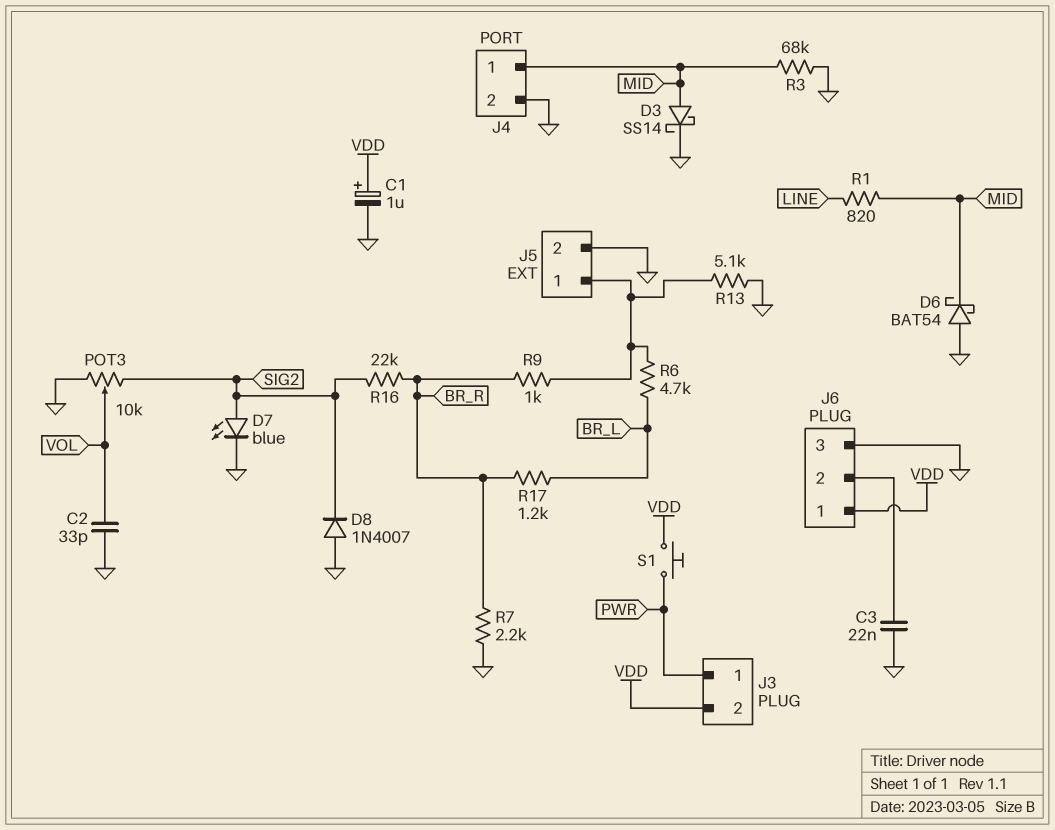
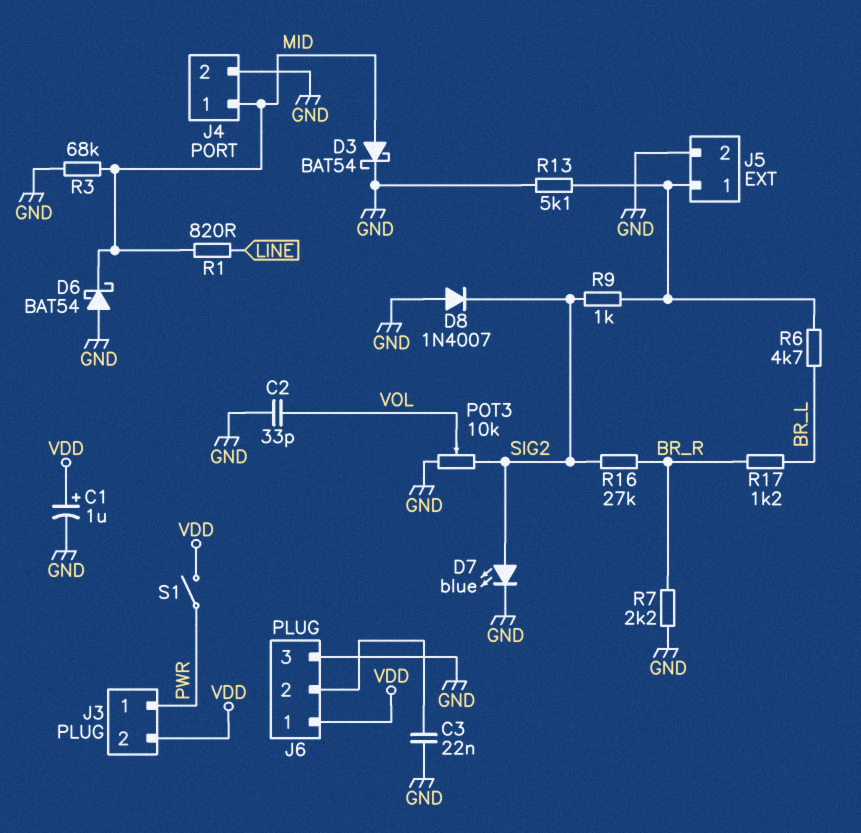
D3: schottky SS14 (A MID, K GND) -> schottky BAT54 (A MID, K GND)
R9: 1k (BR_R, J5/1) -> 1k (J5/1, SIG2)
R16: 22k (BR_R, SIG2) -> 27k (BR_R, SIG2)
S1: button (PWR, VDD) -> switch (PWR, VDD)

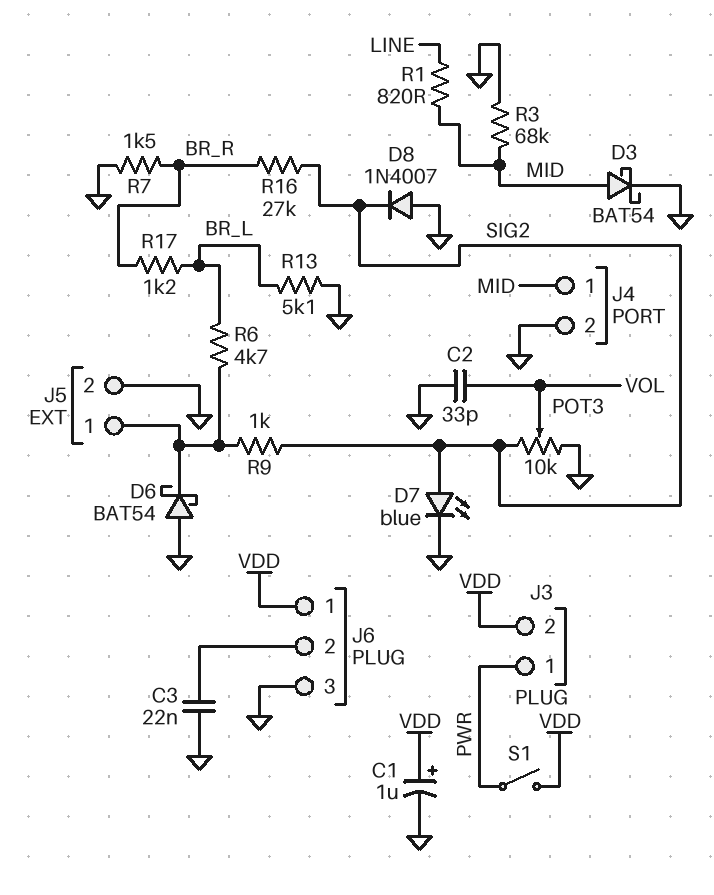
D6: schottky BAT54 (A GND, K MID) -> schottky BAT54 (A GND, K J5/1)
R7: 2.2k (BR_R, GND) -> 1.5k (BR_R, GND)
R13: 5.1k (GND, J5/1) -> 5.1k (BR_L, GND)

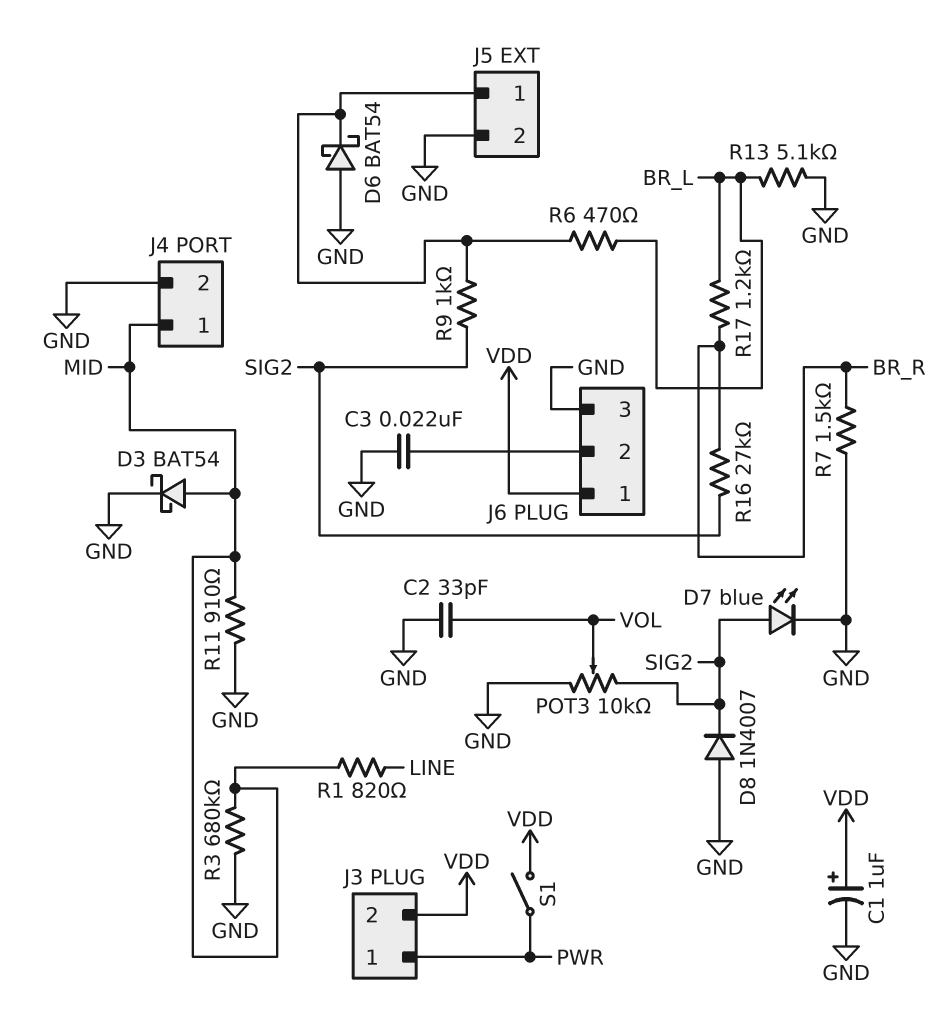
R3: 68k (GND, MID) -> 680k (GND, MID)
R6: 4.7k (BR_L, J5/1) -> 470 (BR_L, J5/1)
R11: none -> 910 (GND, MID)

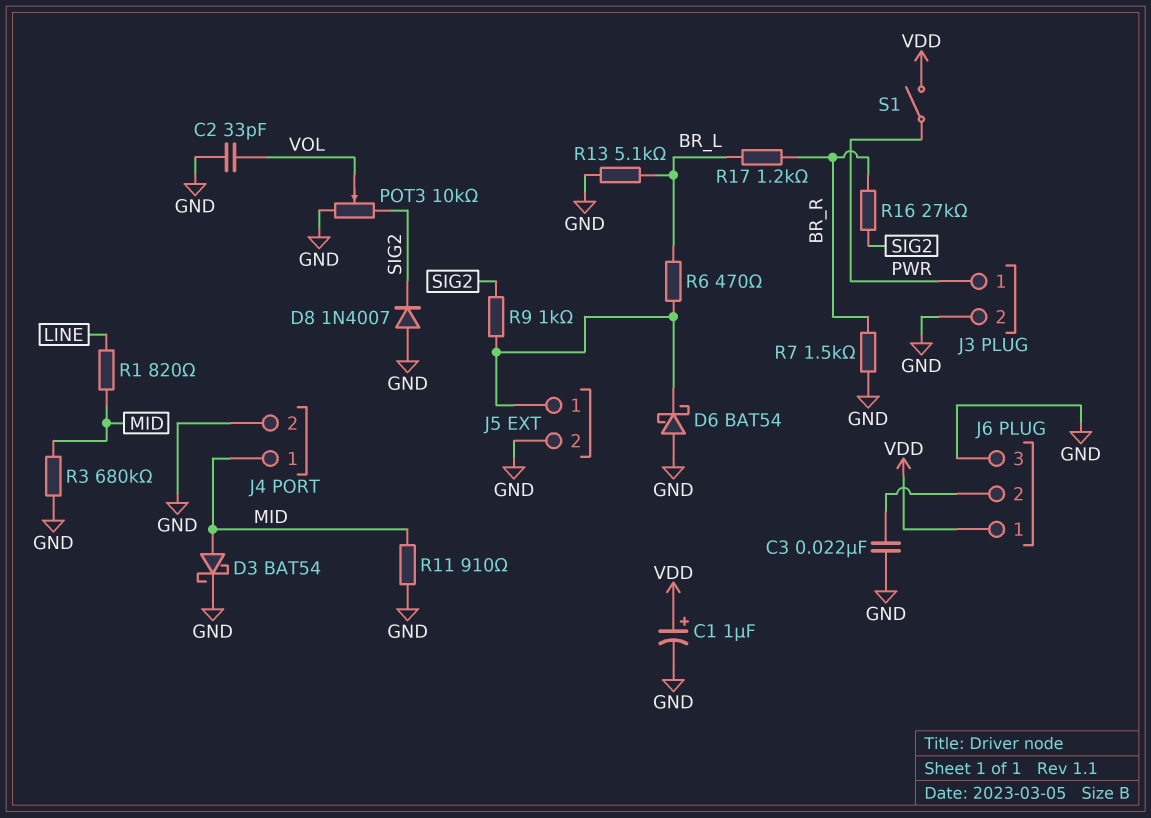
D7: LED blue (A SIG2, K GND) -> none
J3 pin 2: VDD -> GND

